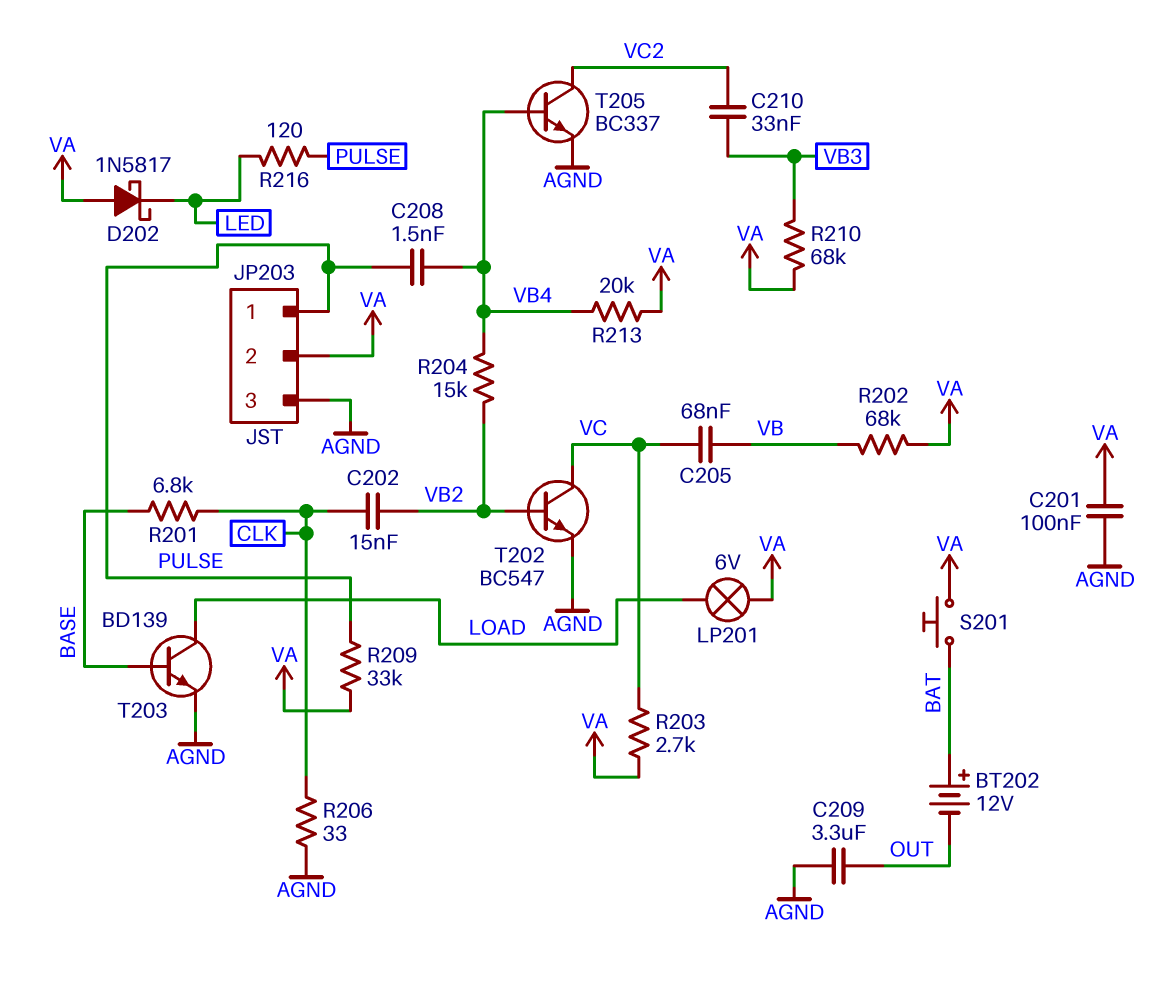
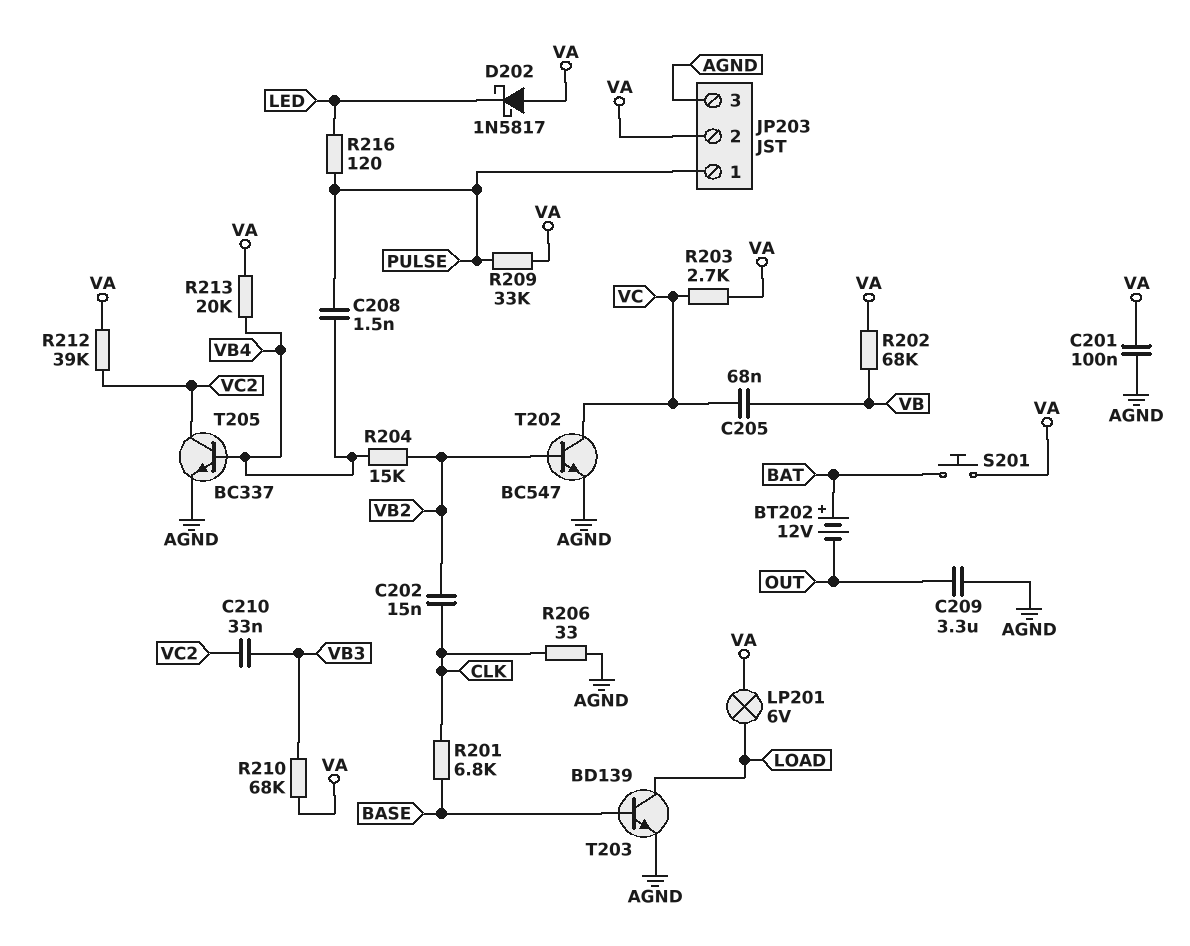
R212: none -> 39k (VA, VC2)

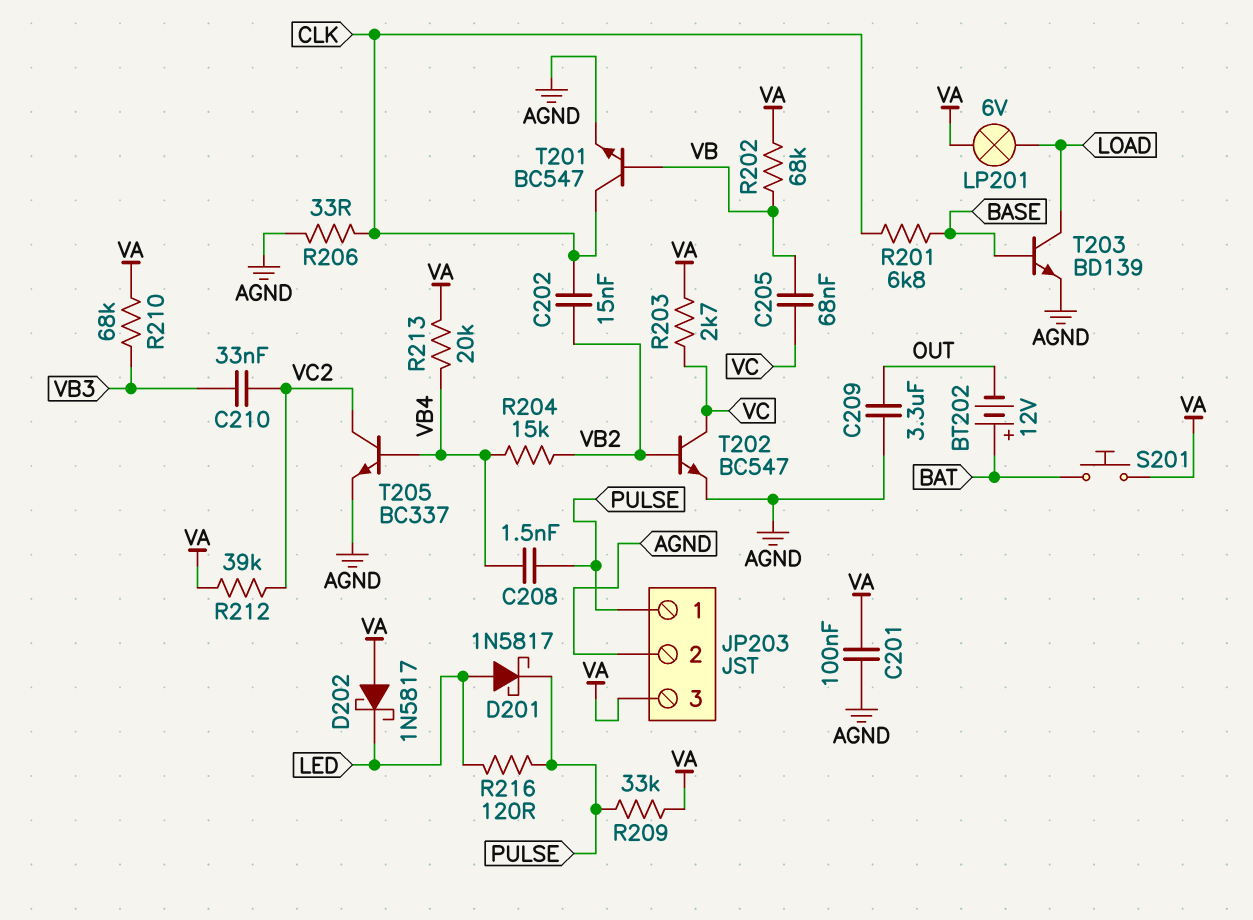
D201: none -> schottky 1N5817 (A LED, K PULSE)
JP203 pin 2: VA -> AGND
JP203 pin 3: AGND -> VA
T201: none -> NPN BC547 (B VB, C CLK, E AGND)

